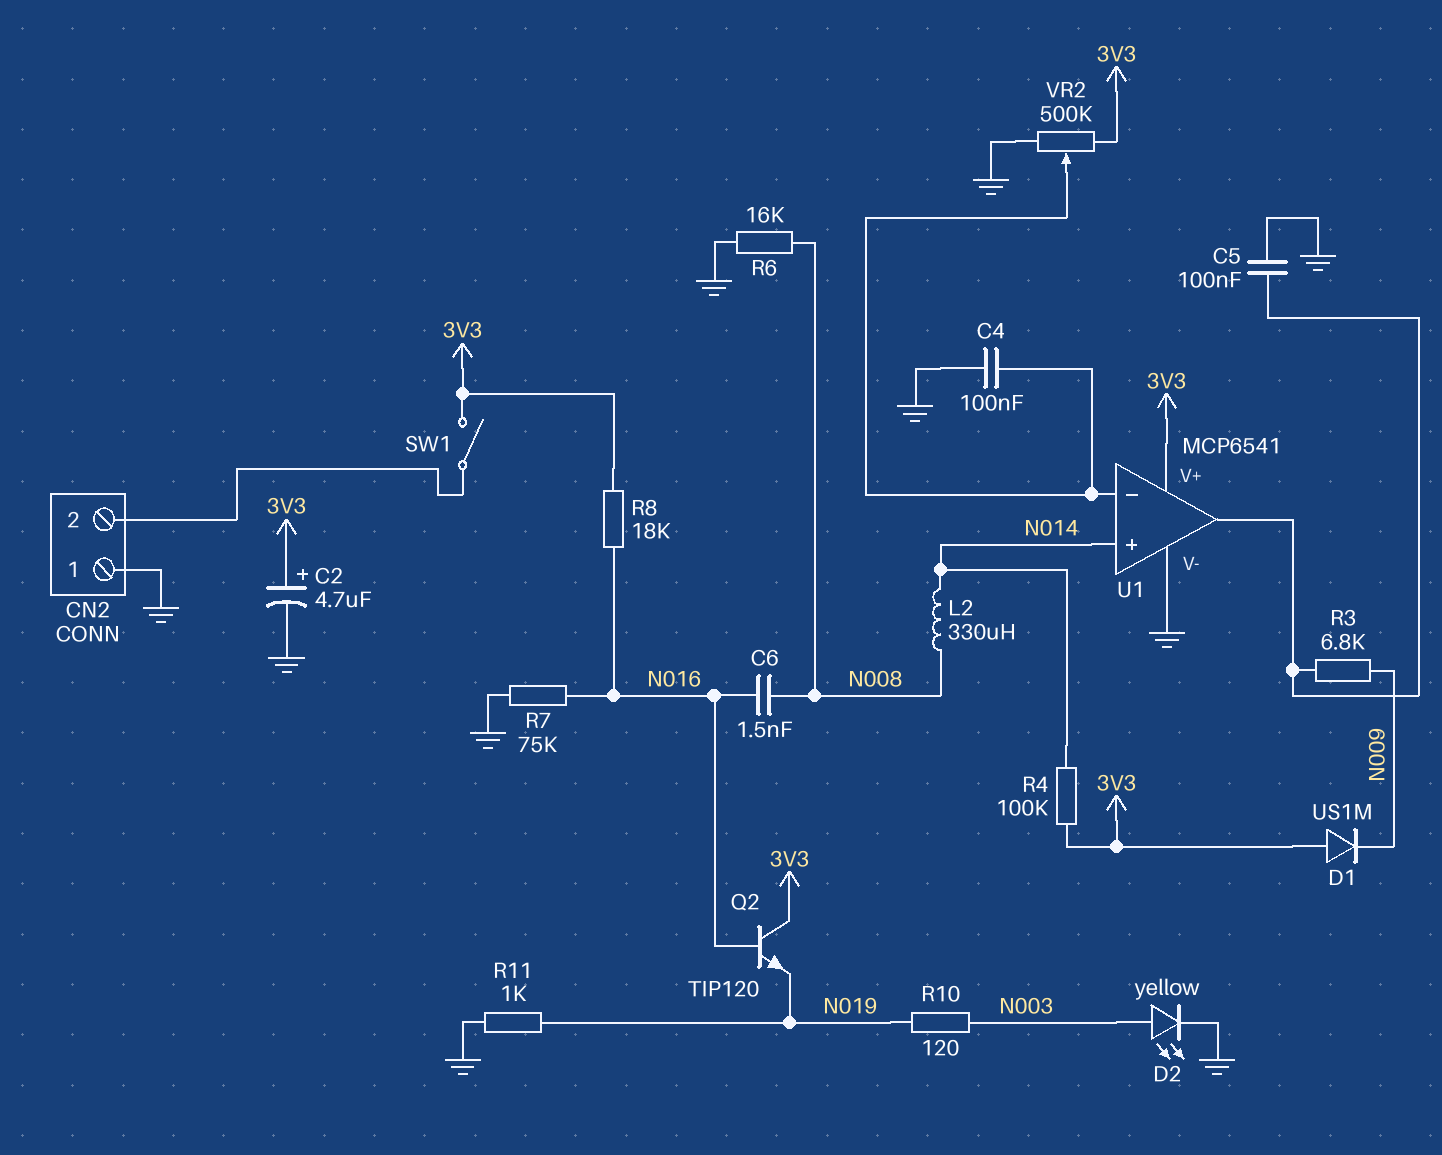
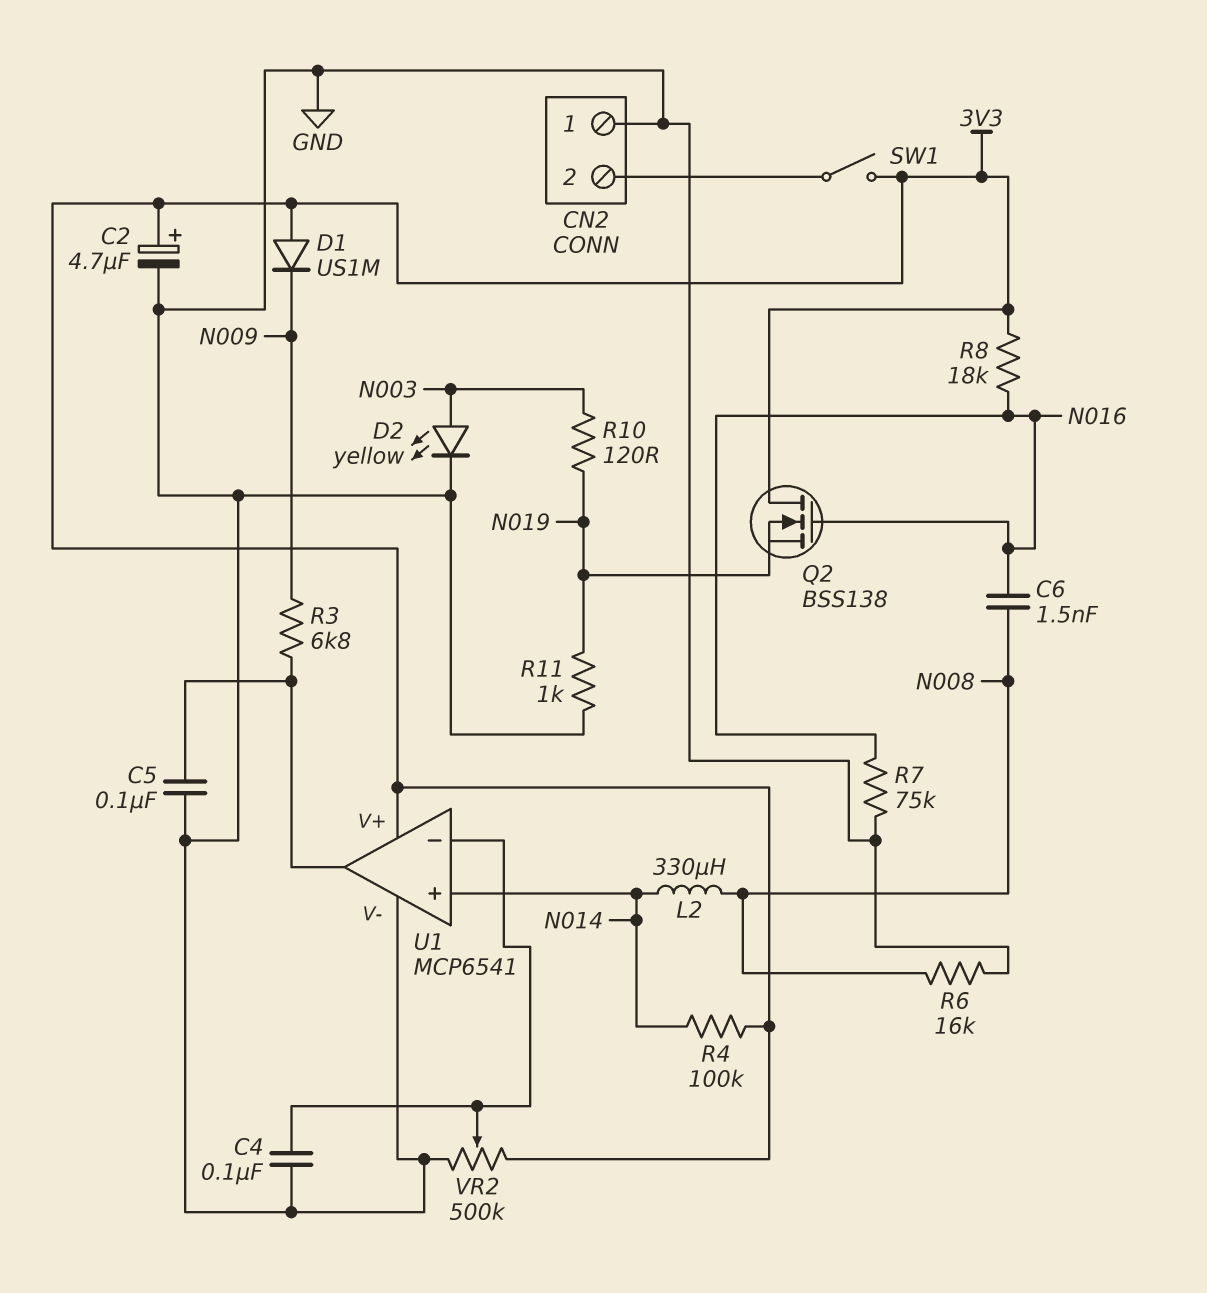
Q2: NPN TIP120 (B N016, C 3V3, E N019) -> NMOS BSS138 (G N016, D 3V3, S N019)

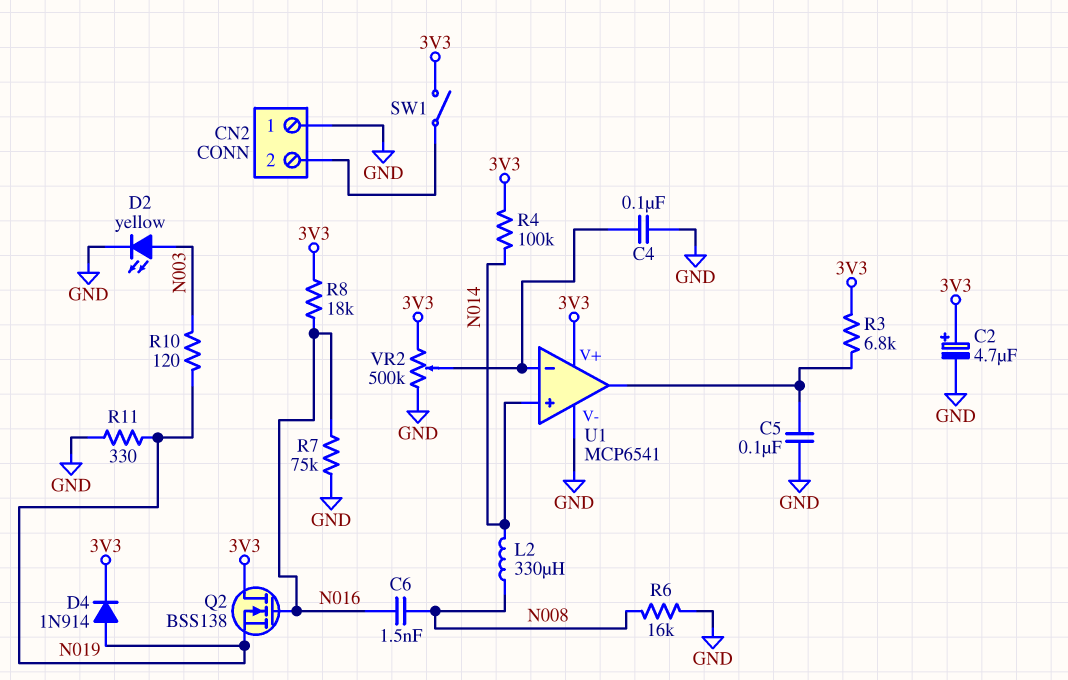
D1: diode US1M (A 3V3, K N009) -> none
D4: none -> diode 1N914 (A N019, K 3V3)
R3: 6.8k (N009, U1/out) -> 6.8k (3V3, U1/out)
R11: 1k (GND, N019) -> 330 (GND, N019)

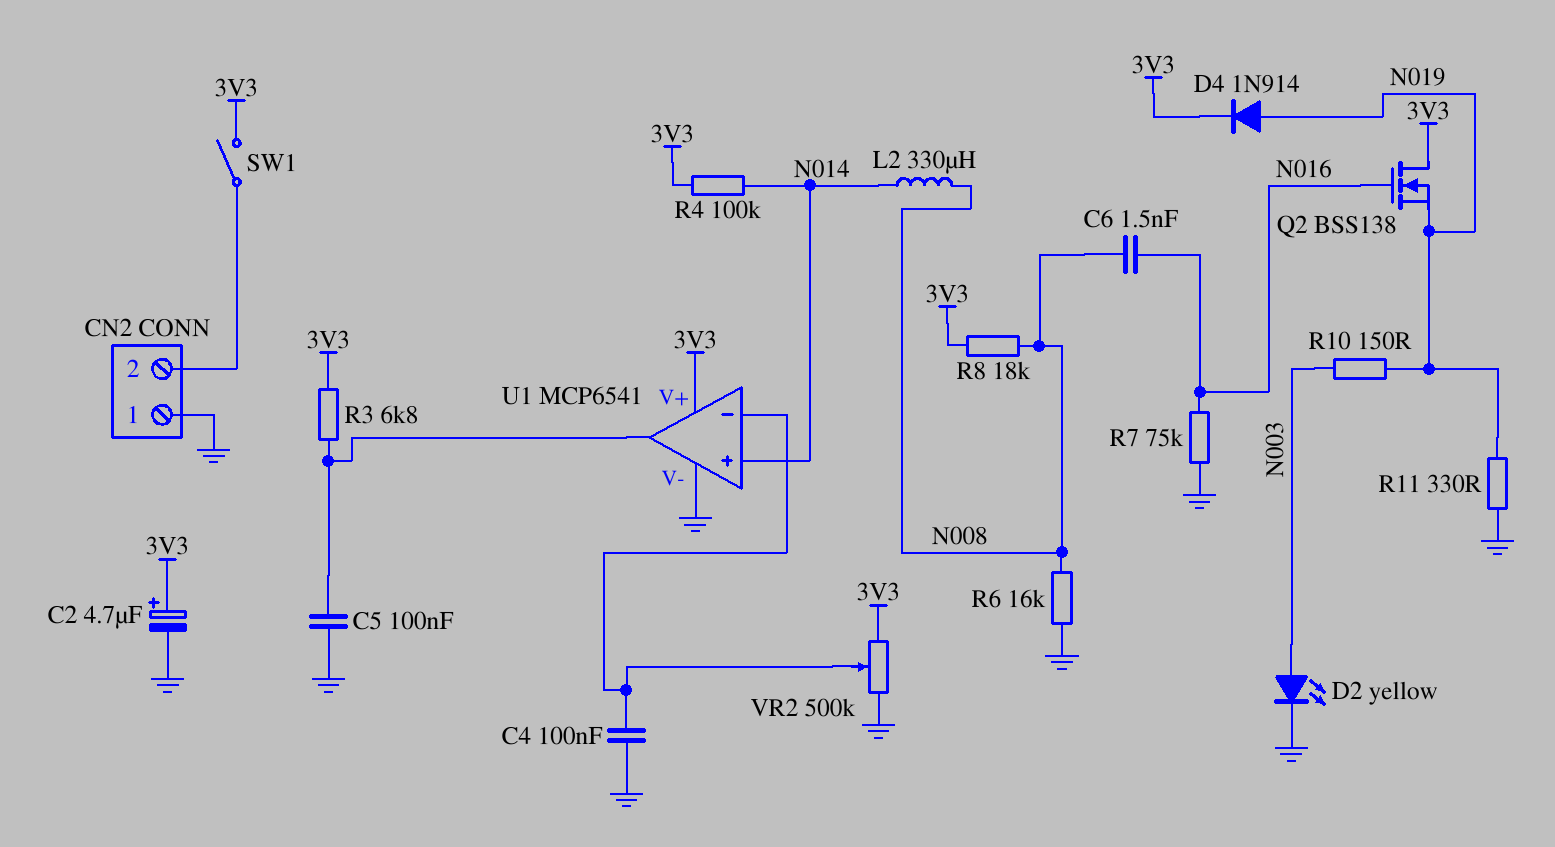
R8: 18k (3V3, N016) -> 18k (3V3, N008)
R10: 120 (N003, N019) -> 150 (N003, N019)

